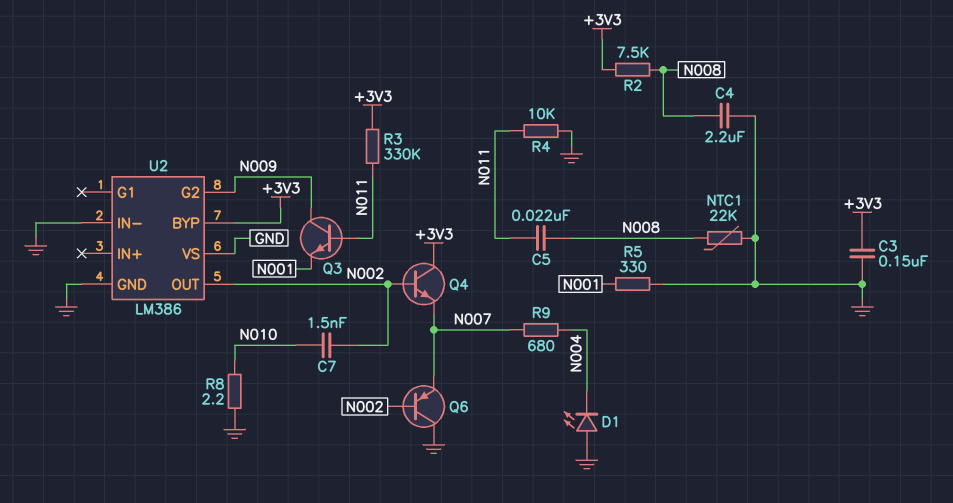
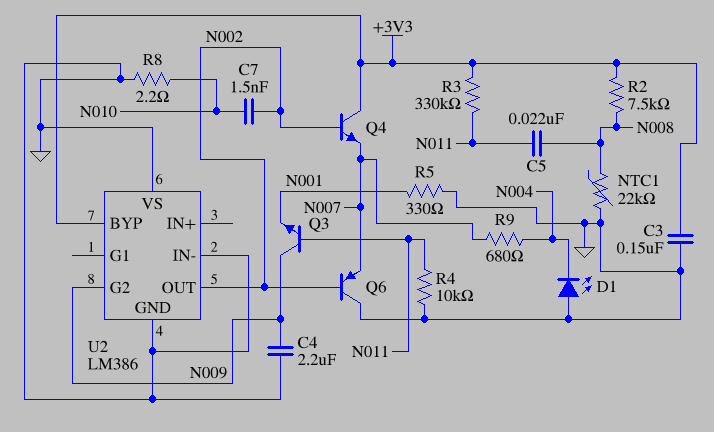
C4: 2.2uF (GND, N008) -> 2.2uF (GND, N009)

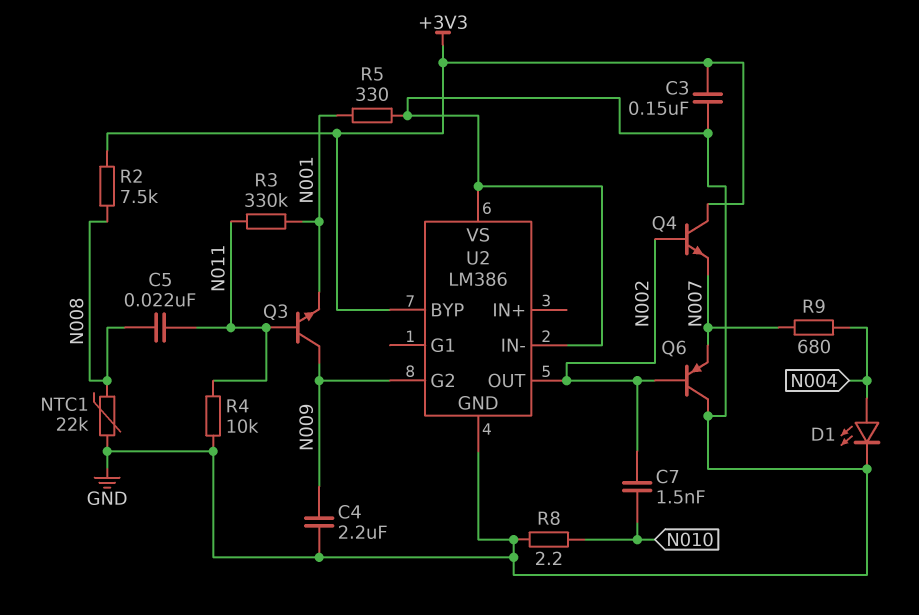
D1: LED (A GND, K N004) -> LED (A N004, K GND)
R3: 330k (+3V3, N011) -> 330k (N001, N011)

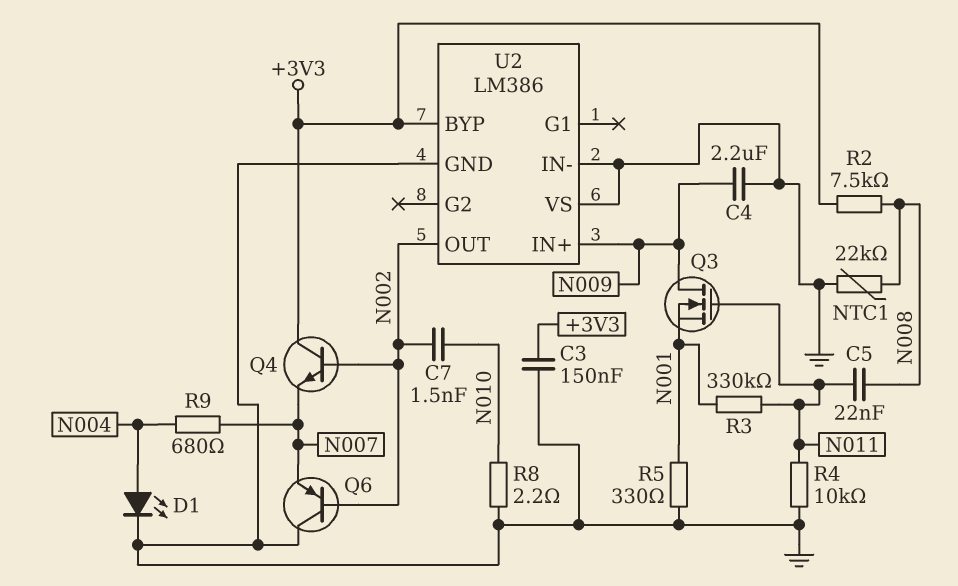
Q3: NPN (B N011, C N009, E N001) -> NMOS (G N011, D N009, S N001)
U2 pin G2: N009 -> none
U2 pin IN+: none -> N009

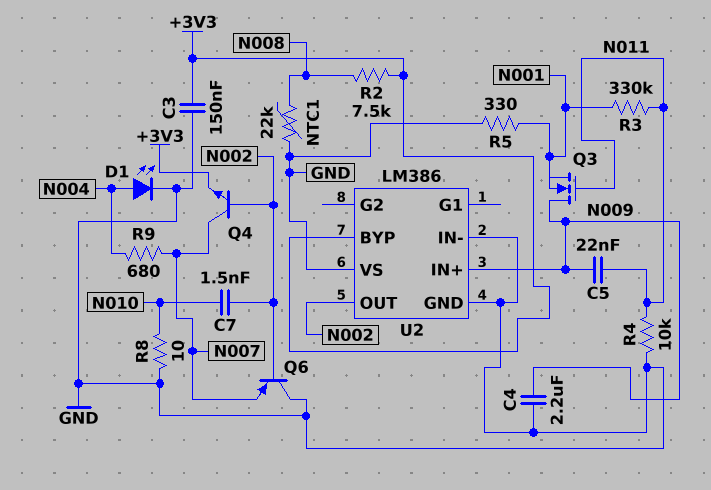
C5: 22nF (N008, N011) -> 22nF (N009, N011)
Q4: NPN (B N002, C +3V3, E N007) -> NPN (B N002, C N007, E +3V3)
R8: 2.2 (GND, N010) -> 10 (GND, N010)

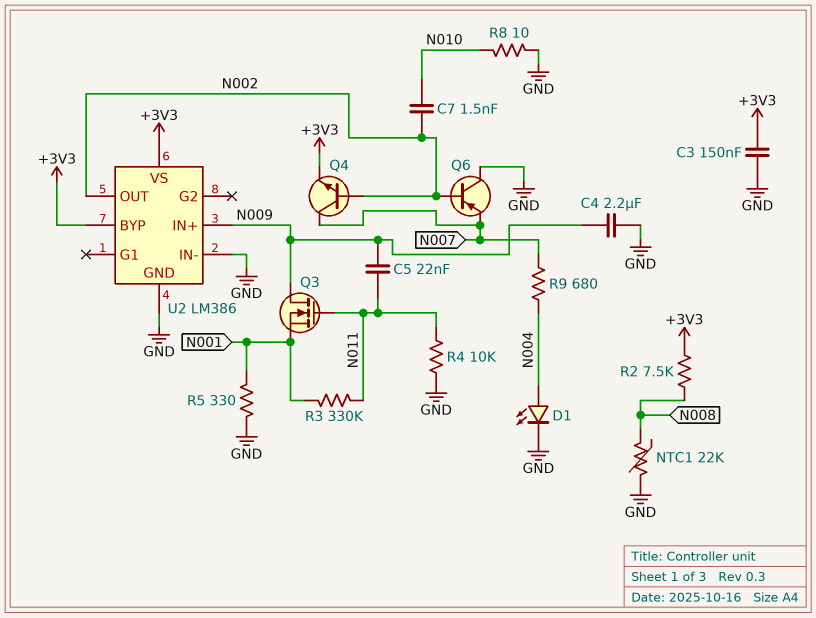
U2 pin VS: GND -> +3V3

